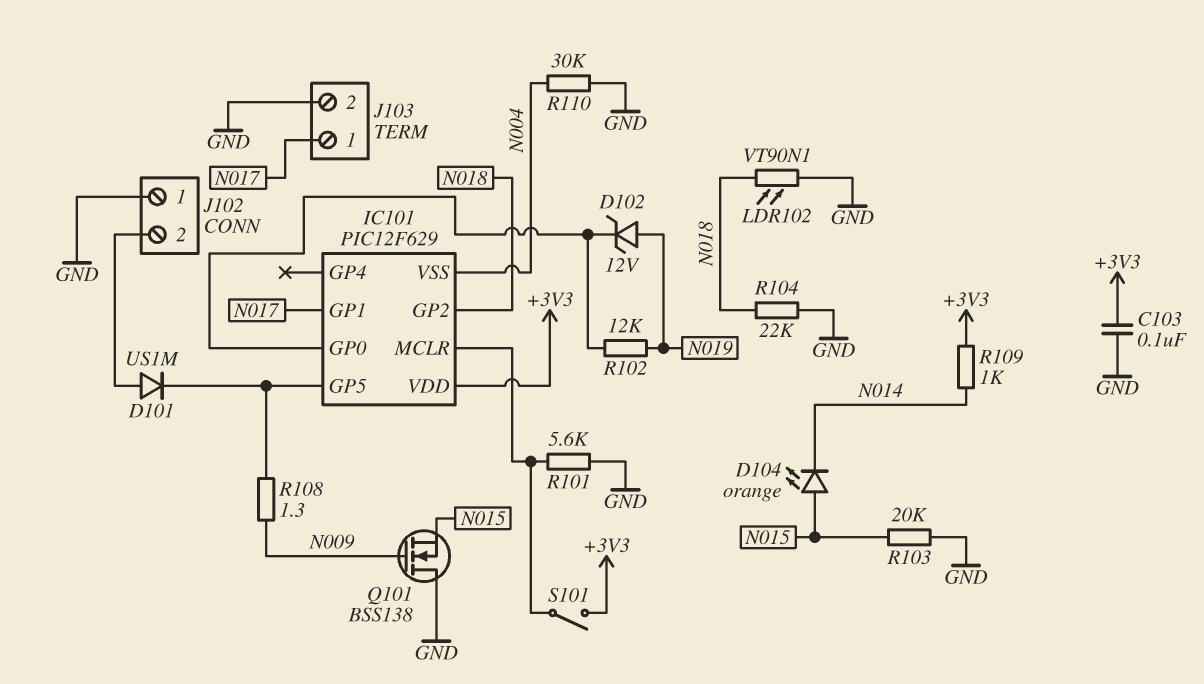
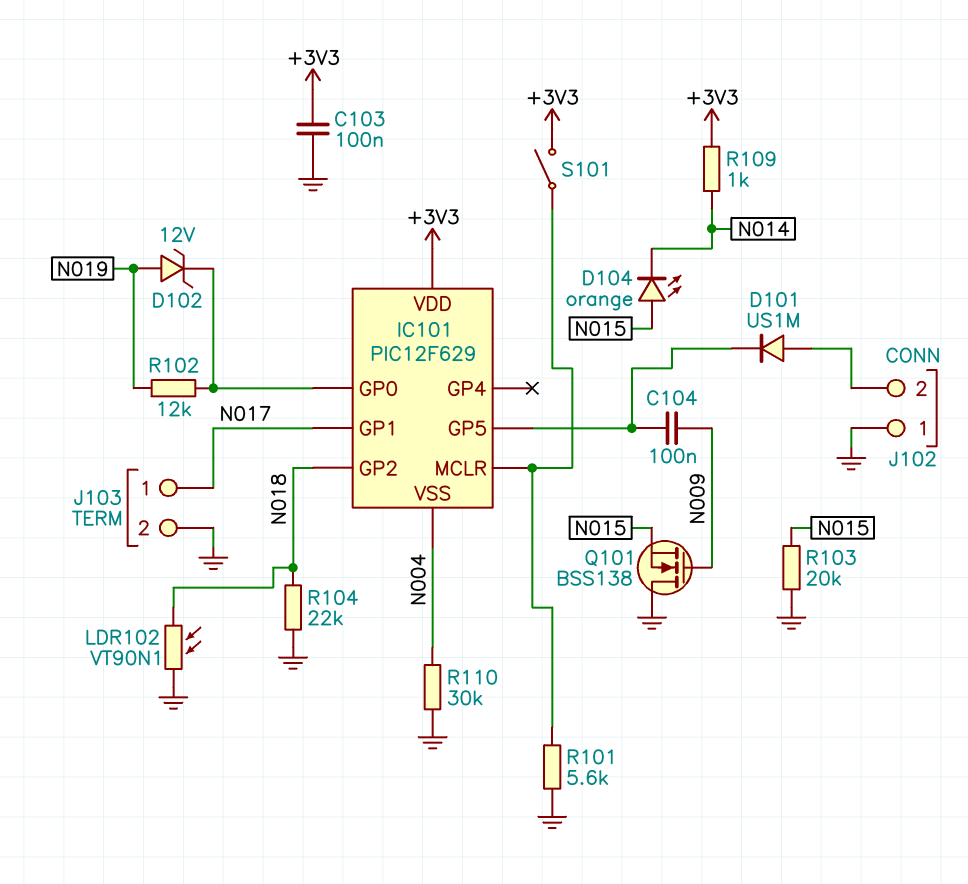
C104: none -> 100nF (IC101/GP5, N009)
R108: 1.3 (IC101/GP5, N009) -> none

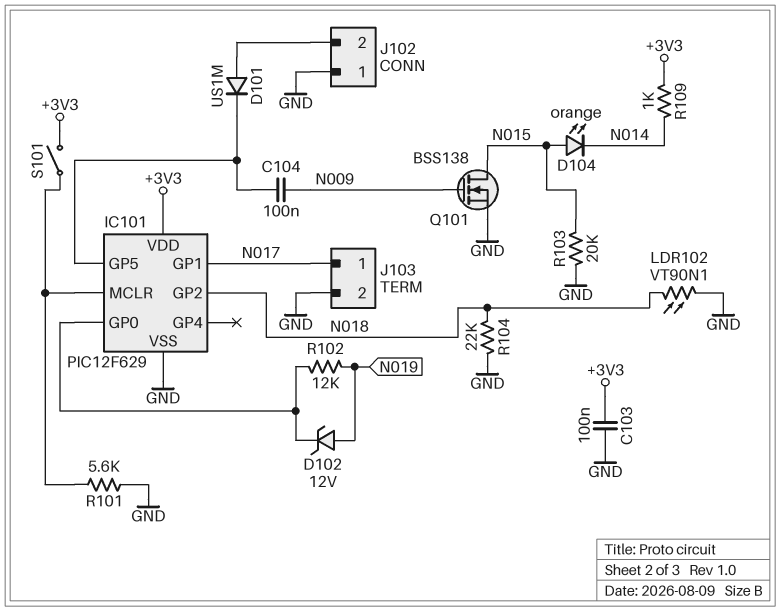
IC101 pin VSS: N004 -> GND
Q101: NMOS BSS138 (G N009, D GND, S N015) -> NMOS BSS138 (G N009, D N015, S GND)
R110: 30k (GND, N004) -> none

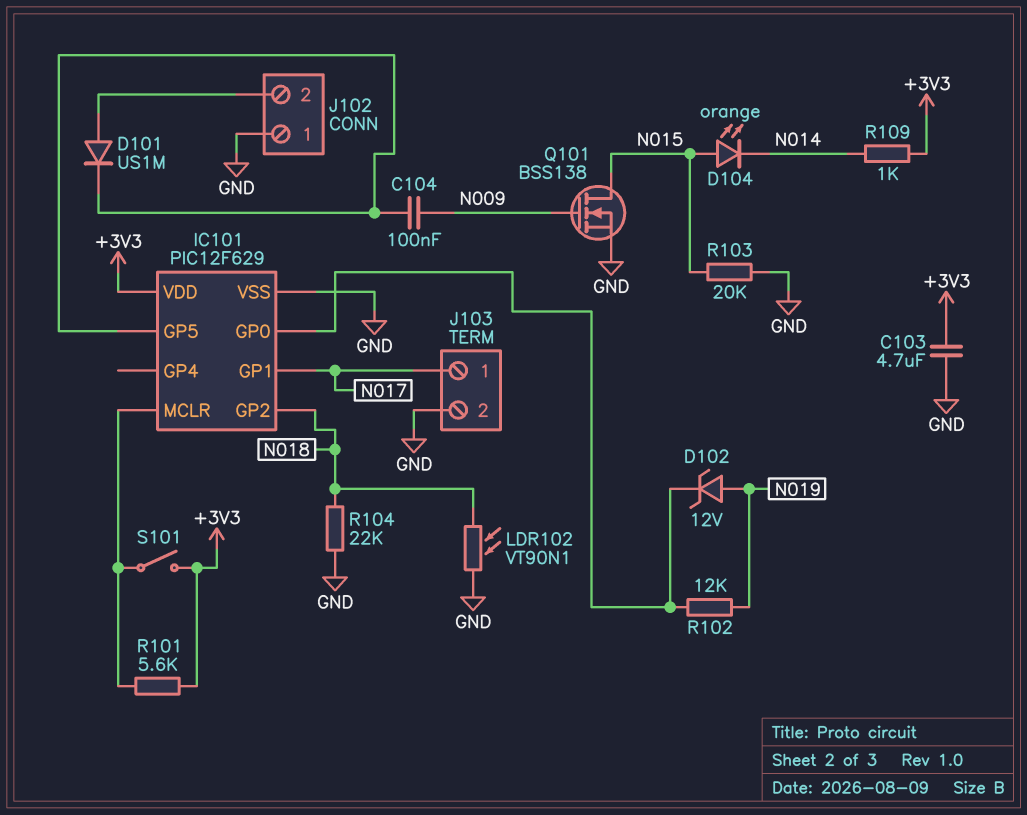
C103: 100nF (+3V3, GND) -> 4.7uF (+3V3, GND)
R101: 5.6k (GND, IC101/MCLR) -> 5.6k (+3V3, IC101/MCLR)

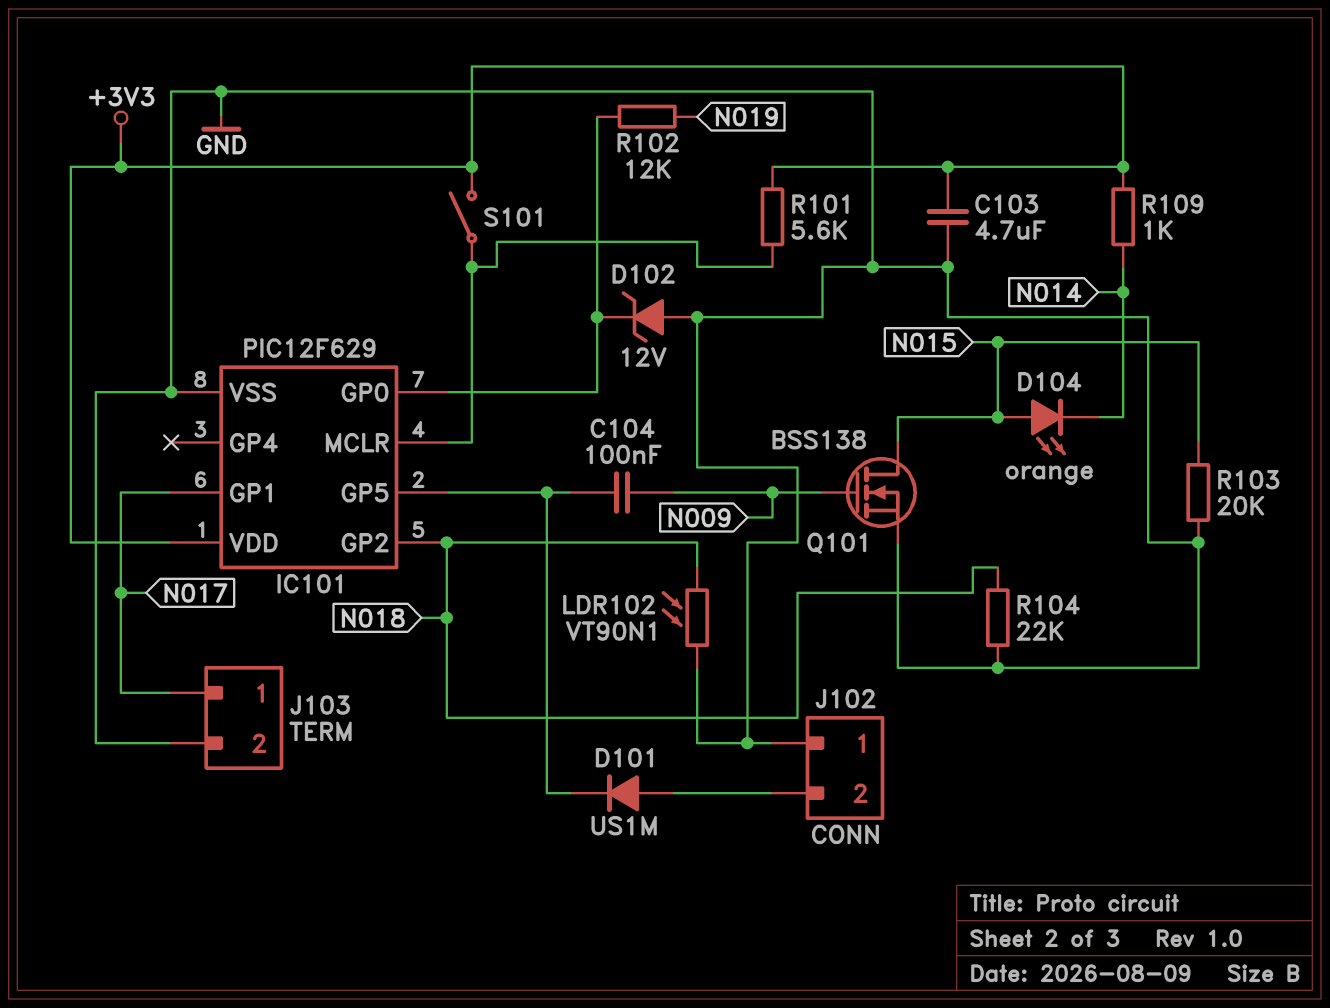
D102: zener 12V (A N019, K IC101/GP0) -> zener 12V (A GND, K IC101/GP0)

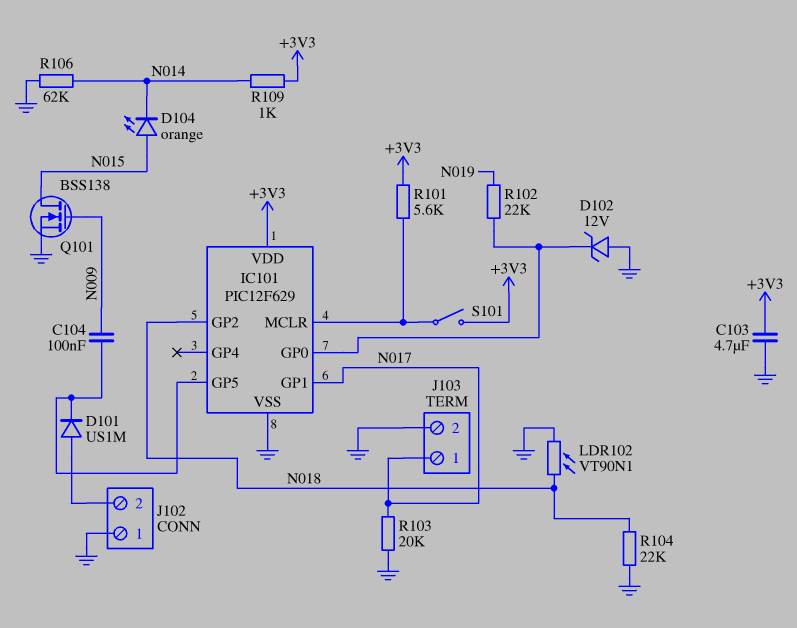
R102: 12k (IC101/GP0, N019) -> 22k (IC101/GP0, N019)
R103: 20k (GND, N015) -> 20k (GND, N017)
R106: none -> 62k (GND, N014)

